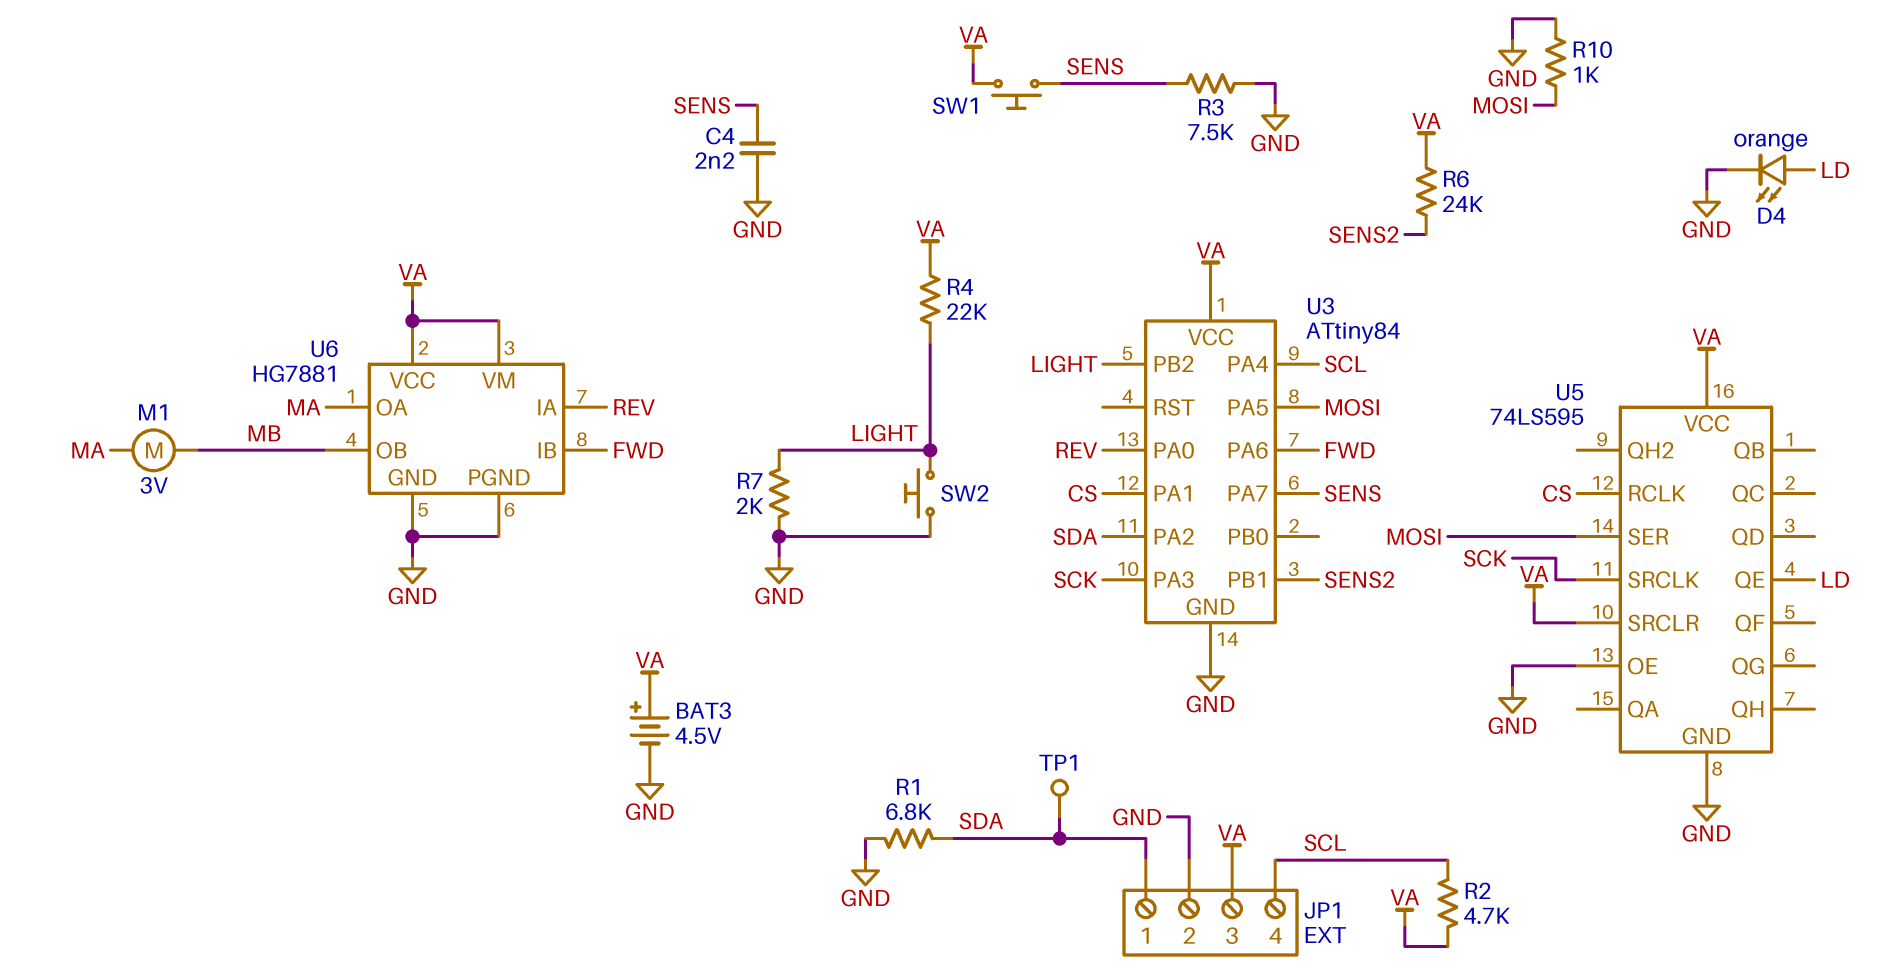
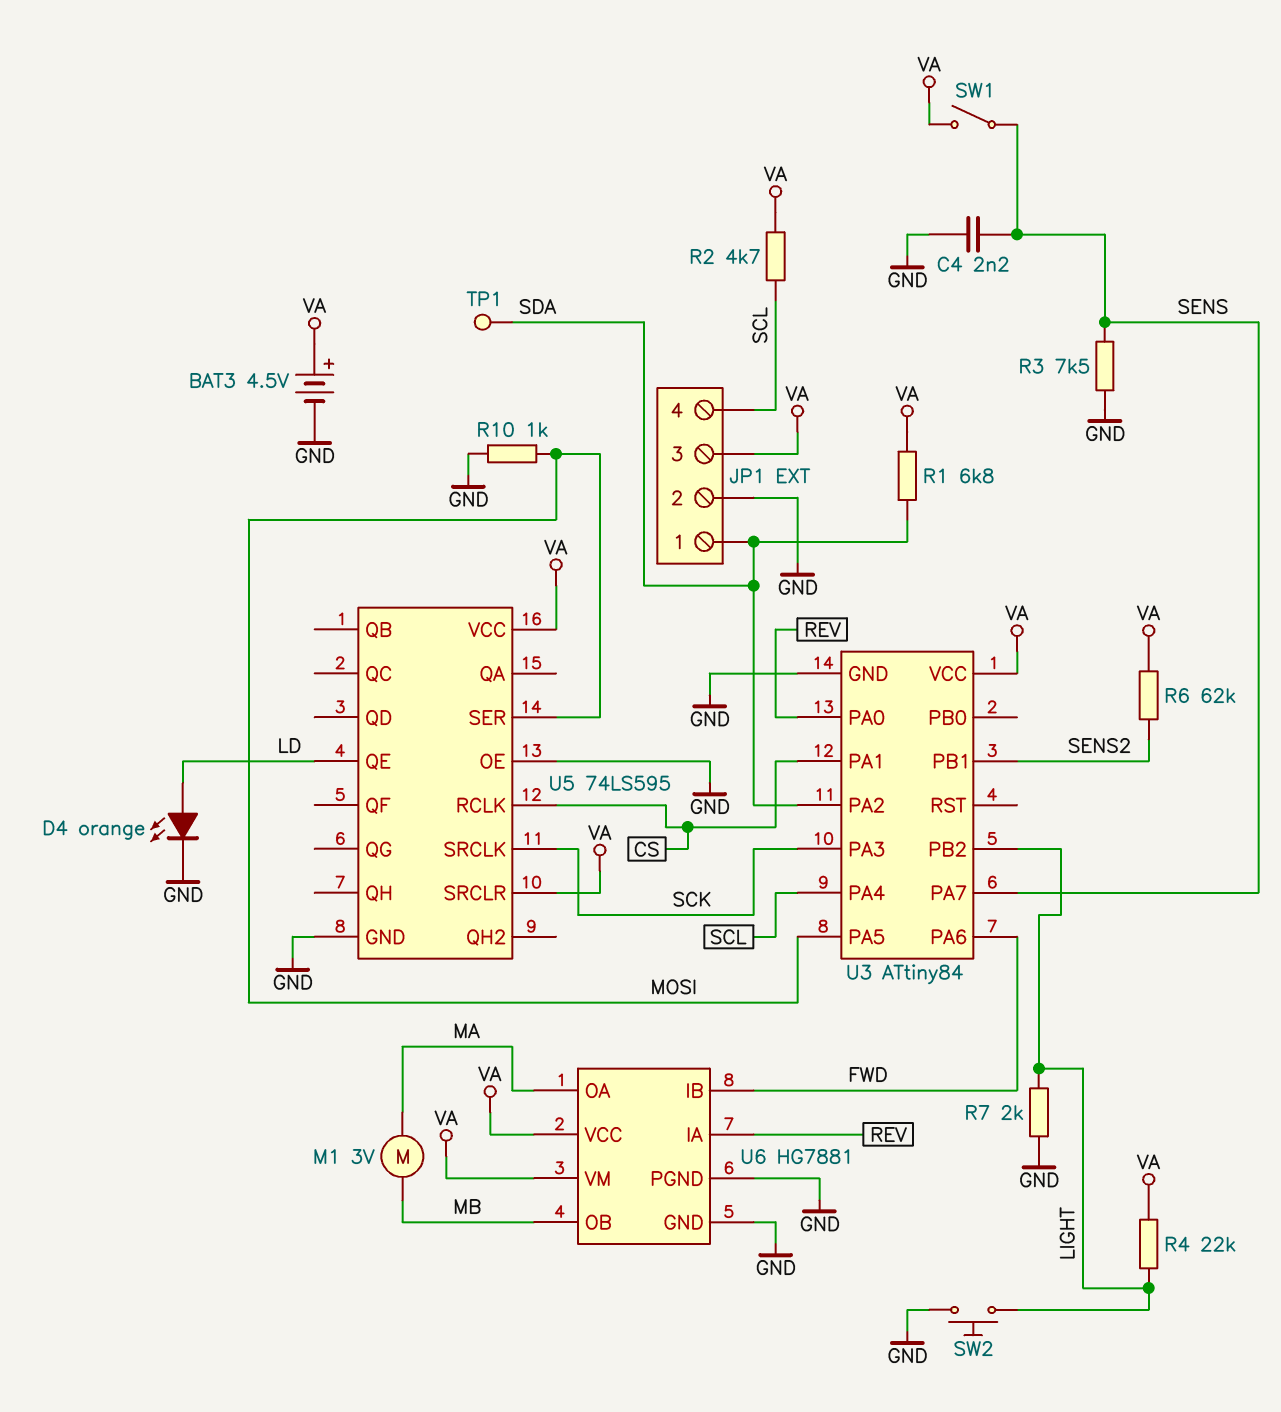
R1: 6.8k (GND, SDA) -> 6.8k (SDA, VA)
R6: 24k (SENS2, VA) -> 62k (SENS2, VA)
SW1: button (SENS, VA) -> switch (SENS, VA)

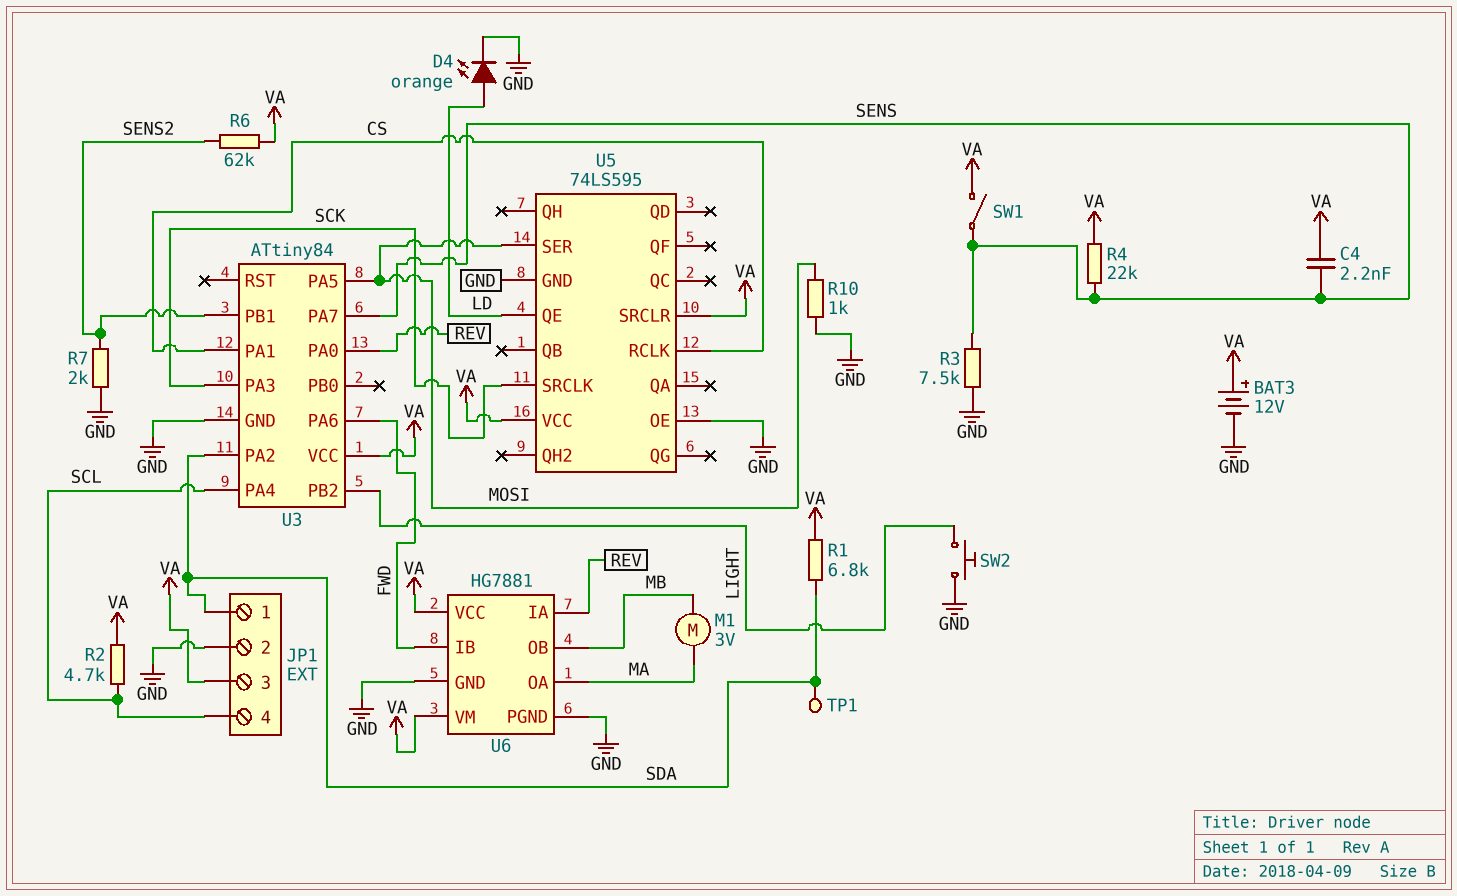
BAT3: 4.5V (plus VA, minus GND) -> 12V (plus VA, minus GND)
C4: 2.2nF (GND, SENS) -> 2.2nF (SENS, VA)
R4: 22k (LIGHT, VA) -> 22k (SENS, VA)
R7: 2k (GND, LIGHT) -> 2k (GND, SENS2)

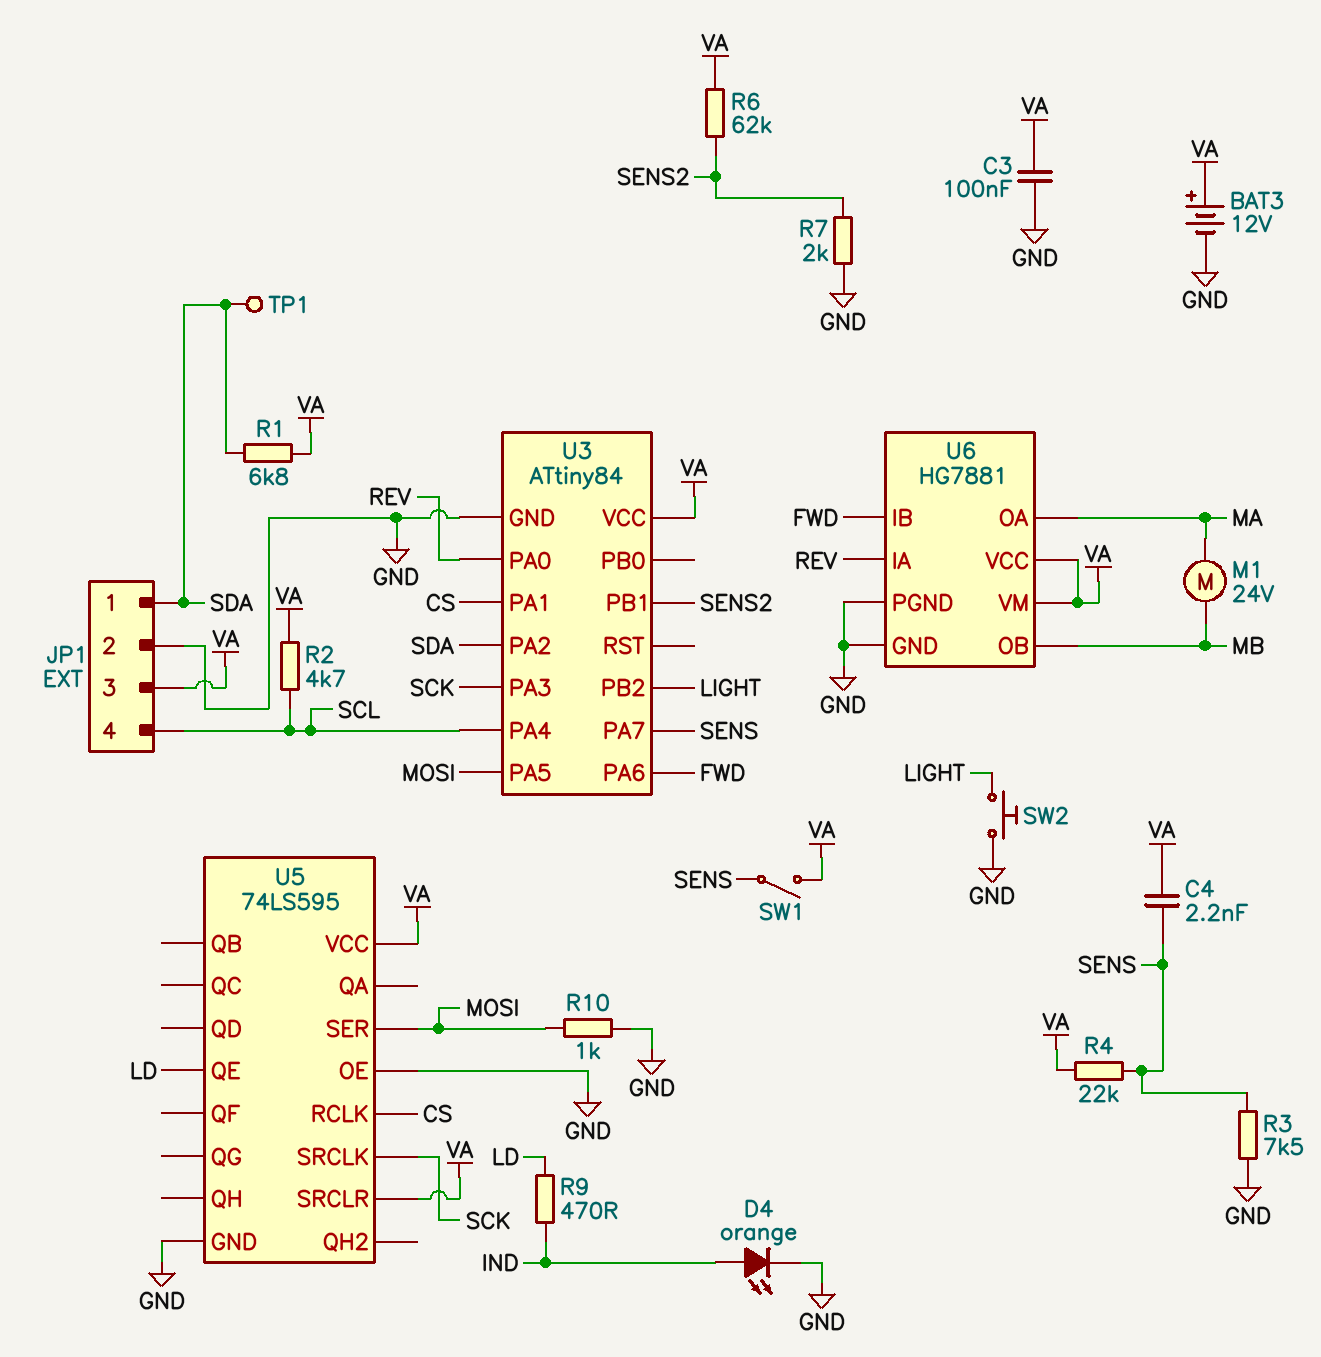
C3: none -> 100nF (GND, VA)
D4: LED orange (A LD, K GND) -> LED orange (A IND, K GND)
M1: motor 3V (MA, MB) -> motor 24V (MA, MB)
R9: none -> 470 (IND, LD)

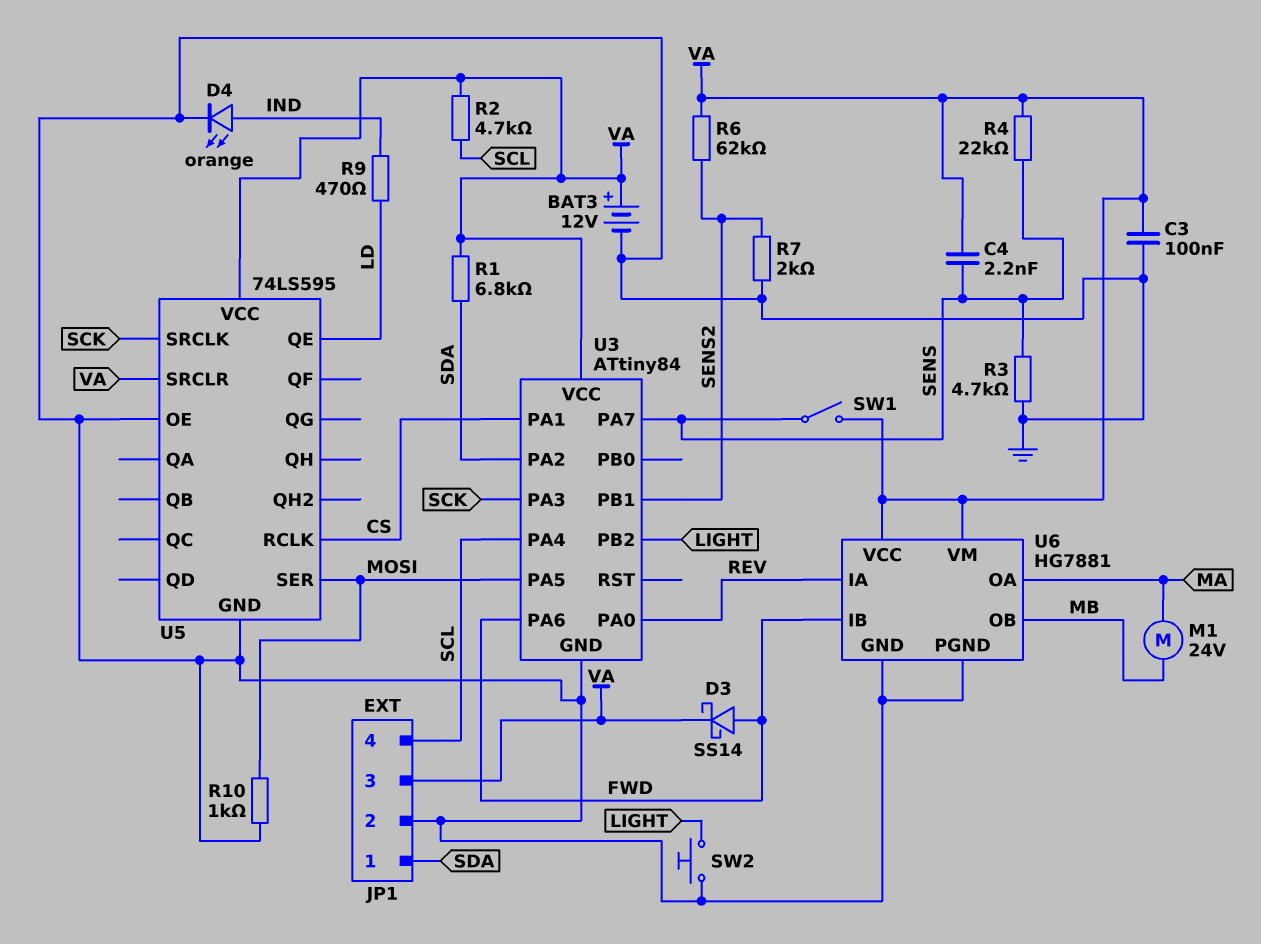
D3: none -> schottky SS14 (A FWD, K VA)
R3: 7.5k (GND, SENS) -> 4.7k (GND, SENS)
TP1: test point (SDA) -> none

